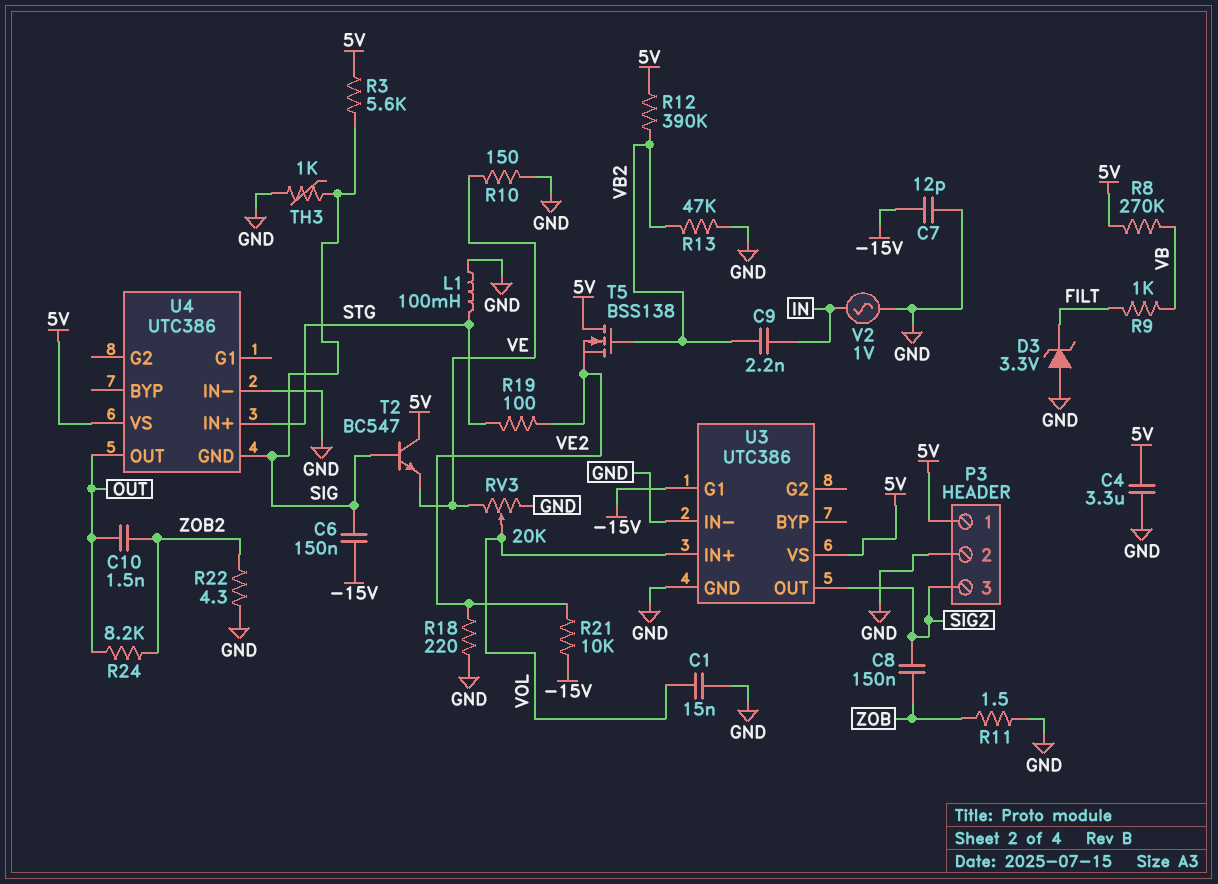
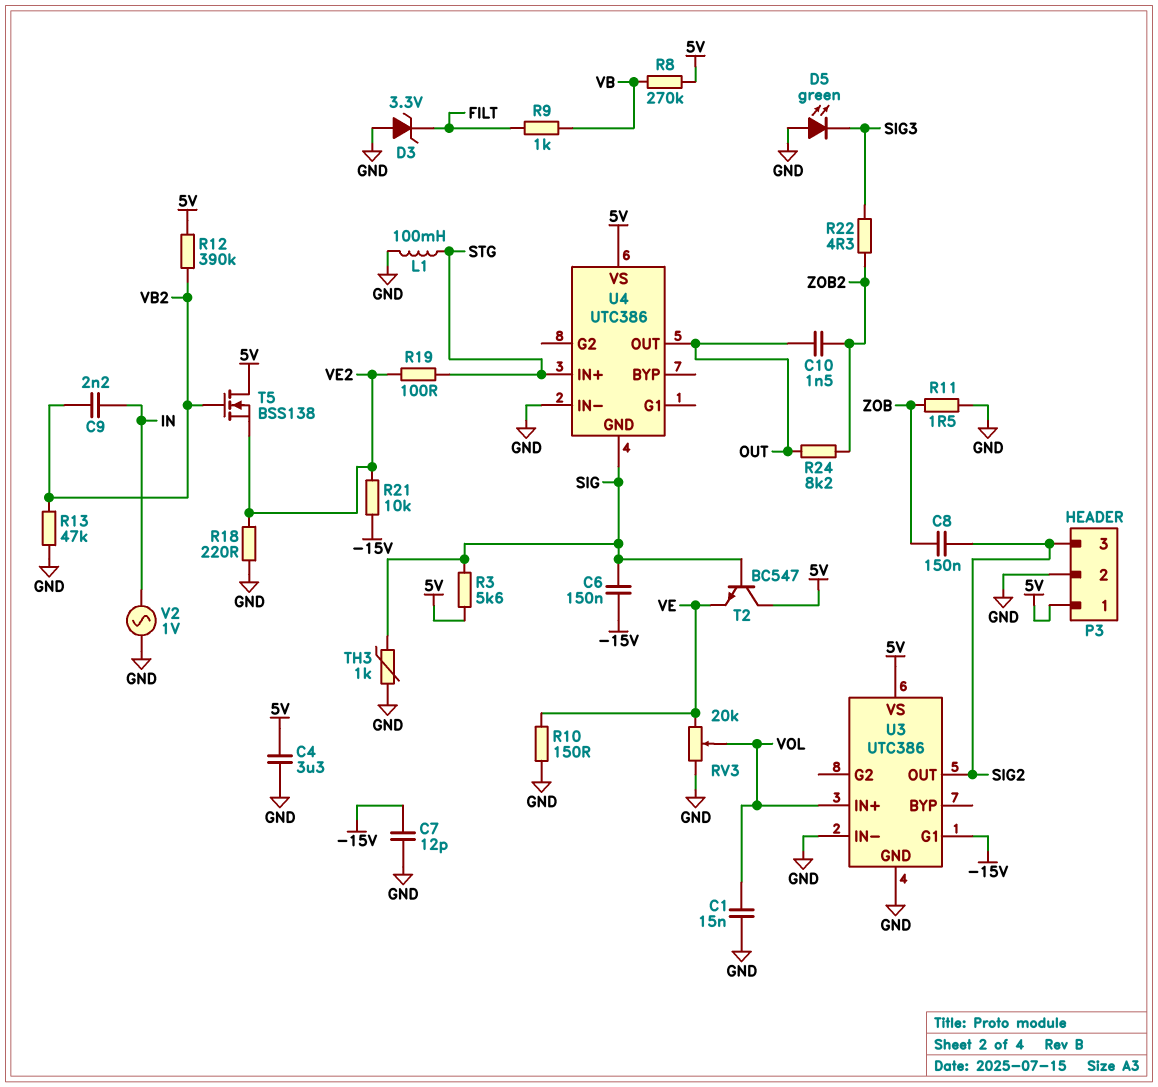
D5: none -> LED green (A GND, K SIG3)
R22: 4.3 (GND, ZOB2) -> 4.3 (SIG3, ZOB2)

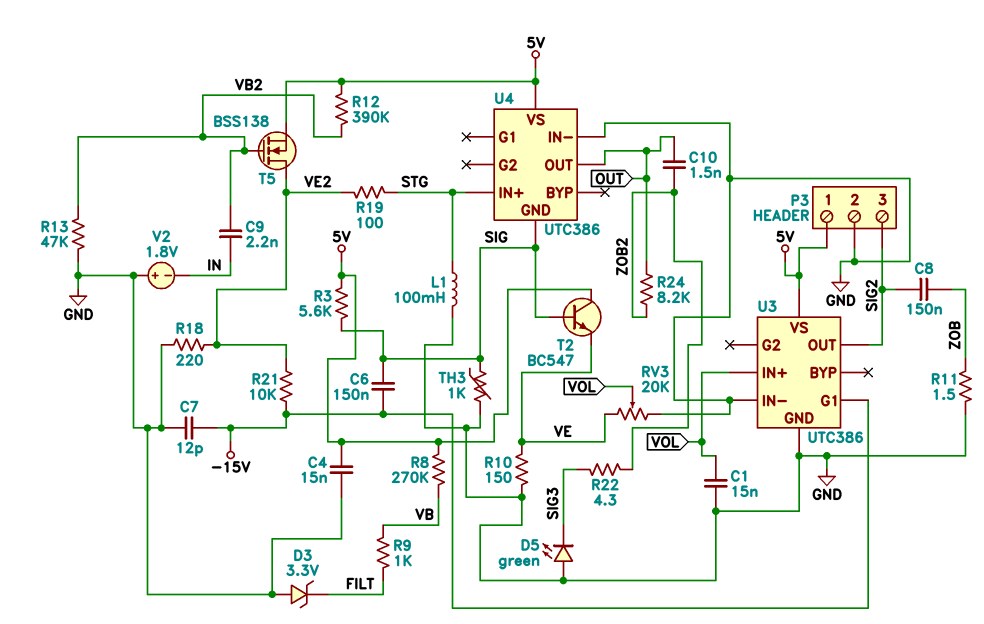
C4: 3.3uF (5V, GND) -> 15nF (5V, GND)
T5: NMOS BSS138 (G VB2, D 5V, S VE2) -> NMOS BSS138 (G VB2, D VE2, S 5V)
V2: AC 1V (GND, IN) -> 1.8V (plus GND, minus IN)

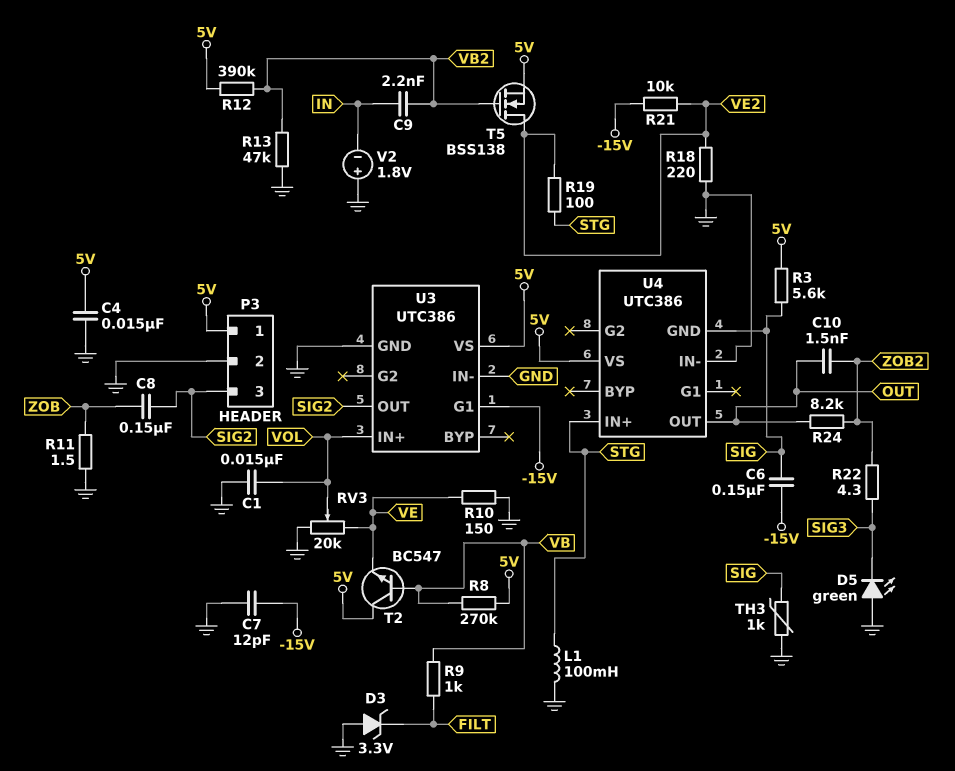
T2: NPN BC547 (B SIG, C 5V, E VE) -> NPN BC547 (B VB, C 5V, E VE)

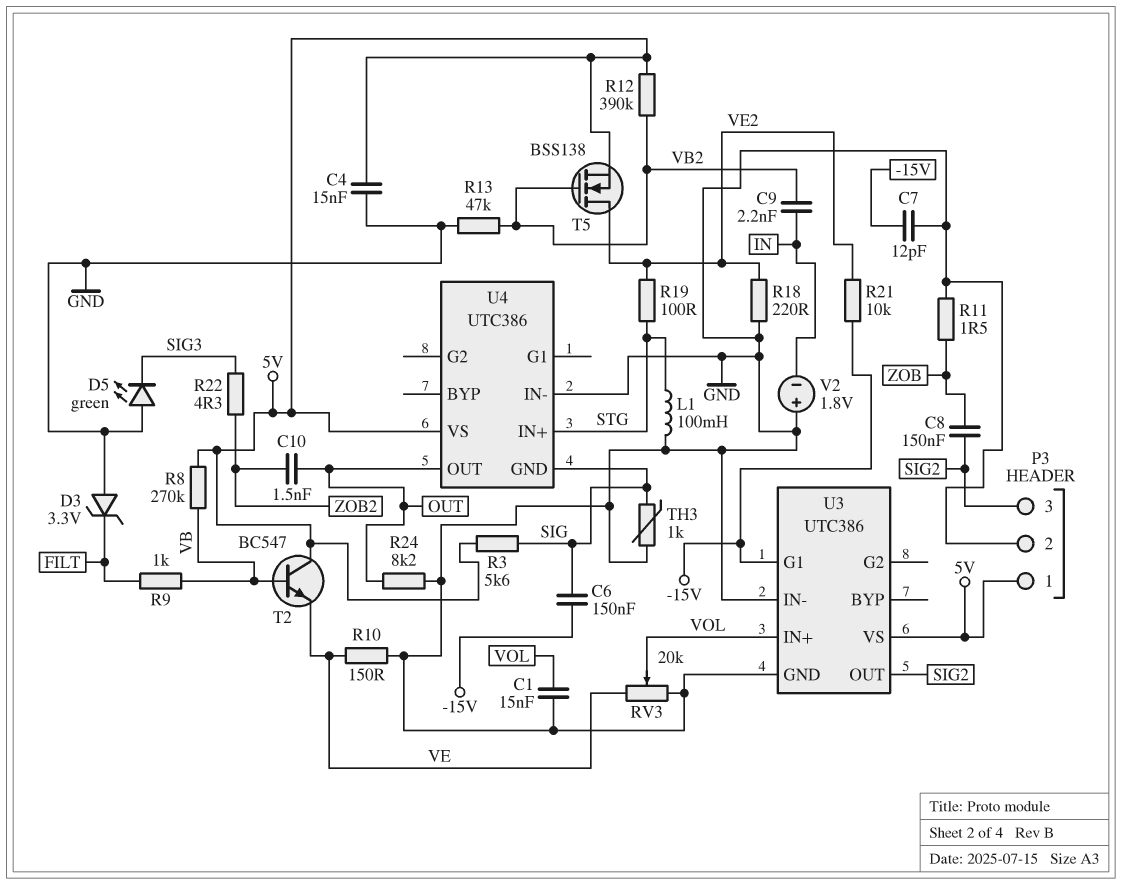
R24: 8.2k (OUT, ZOB2) -> 8.2k (GND, OUT)

